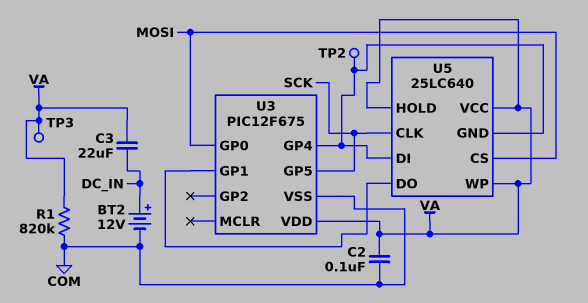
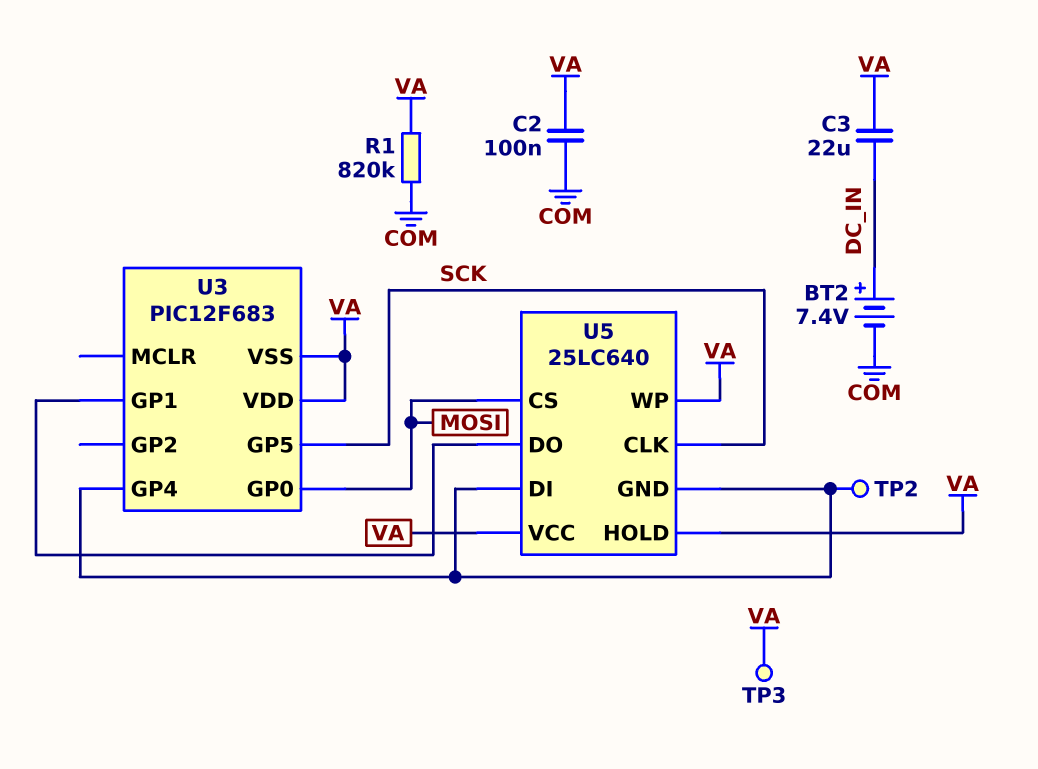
BT2: 12V (plus DC_IN, minus COM) -> 7.4V (plus DC_IN, minus COM)
U3: PIC12F675 -> PIC12F683
U3 pin VSS: COM -> VA

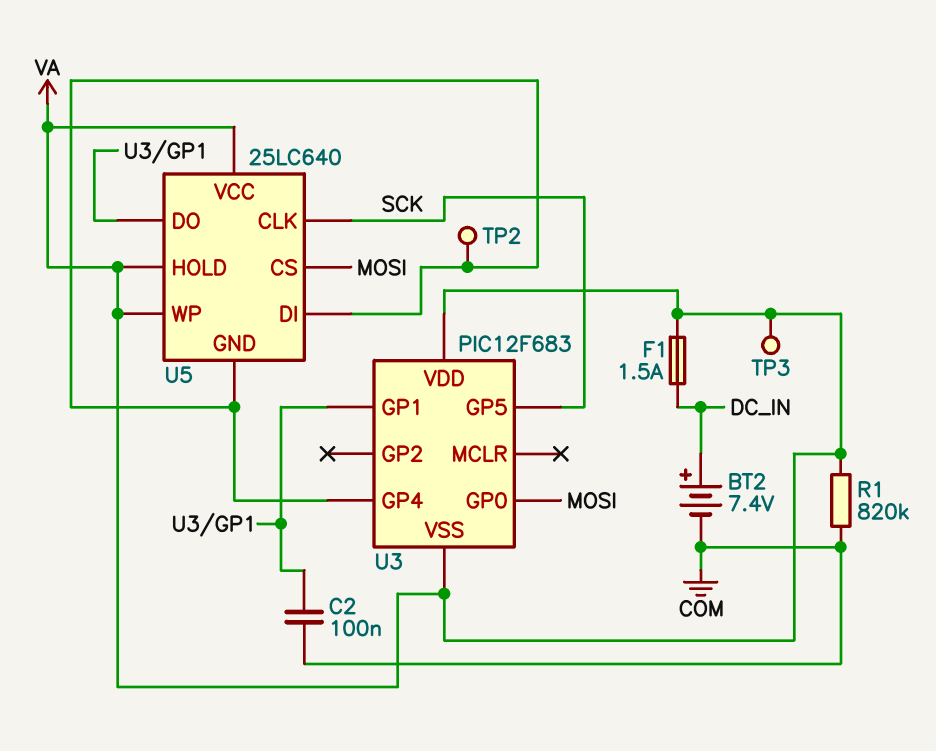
C2: 100nF (COM, VA) -> 100nF (COM, U3/GP1)
C3: 22uF (DC_IN, VA) -> none
F1: none -> 1.5A (DC_IN, VA)

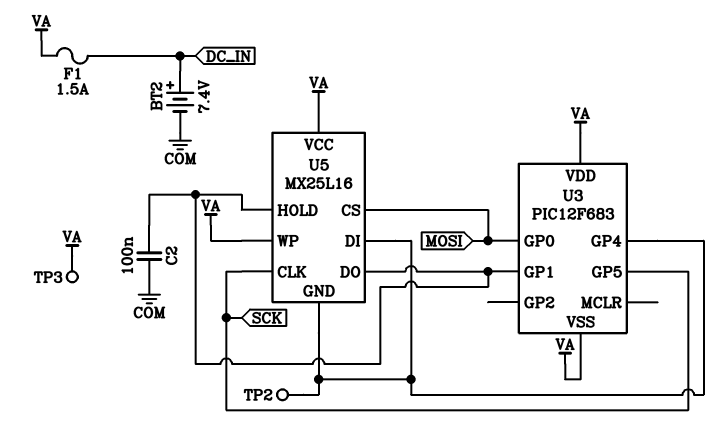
R1: 820k (COM, VA) -> none
U5: 25LC640 -> MX25L16
U5 pin HOLD: VA -> U3/GP1

